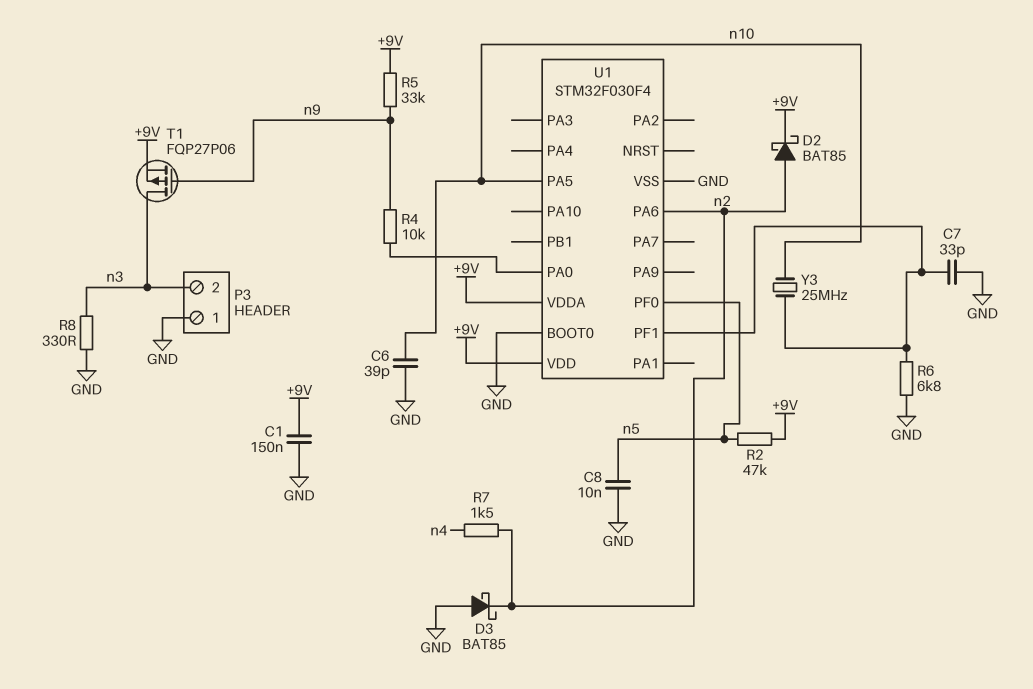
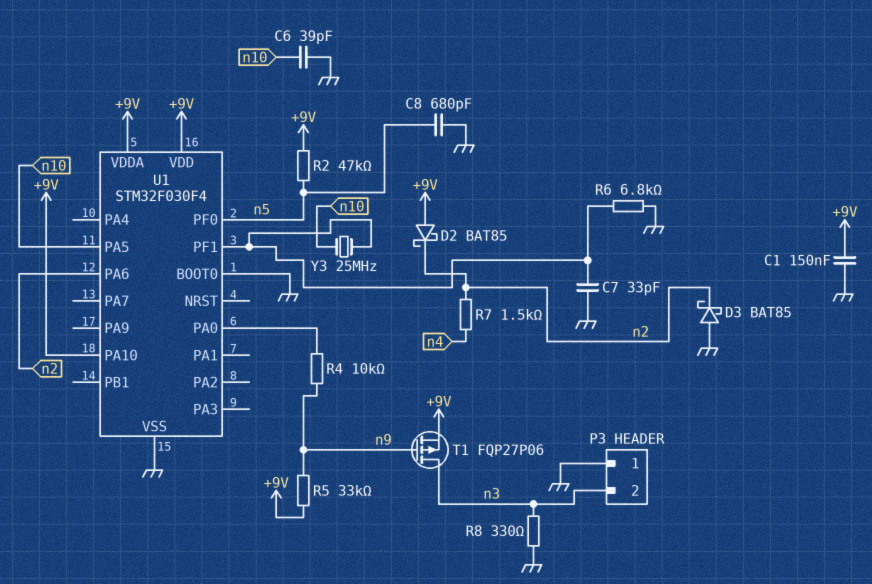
C8: 10nF (GND, n5) -> 680pF (GND, n5)
D2: schottky BAT85 (A n2, K +9V) -> schottky BAT85 (A +9V, K n2)
U1 pin PA10: none -> +9V

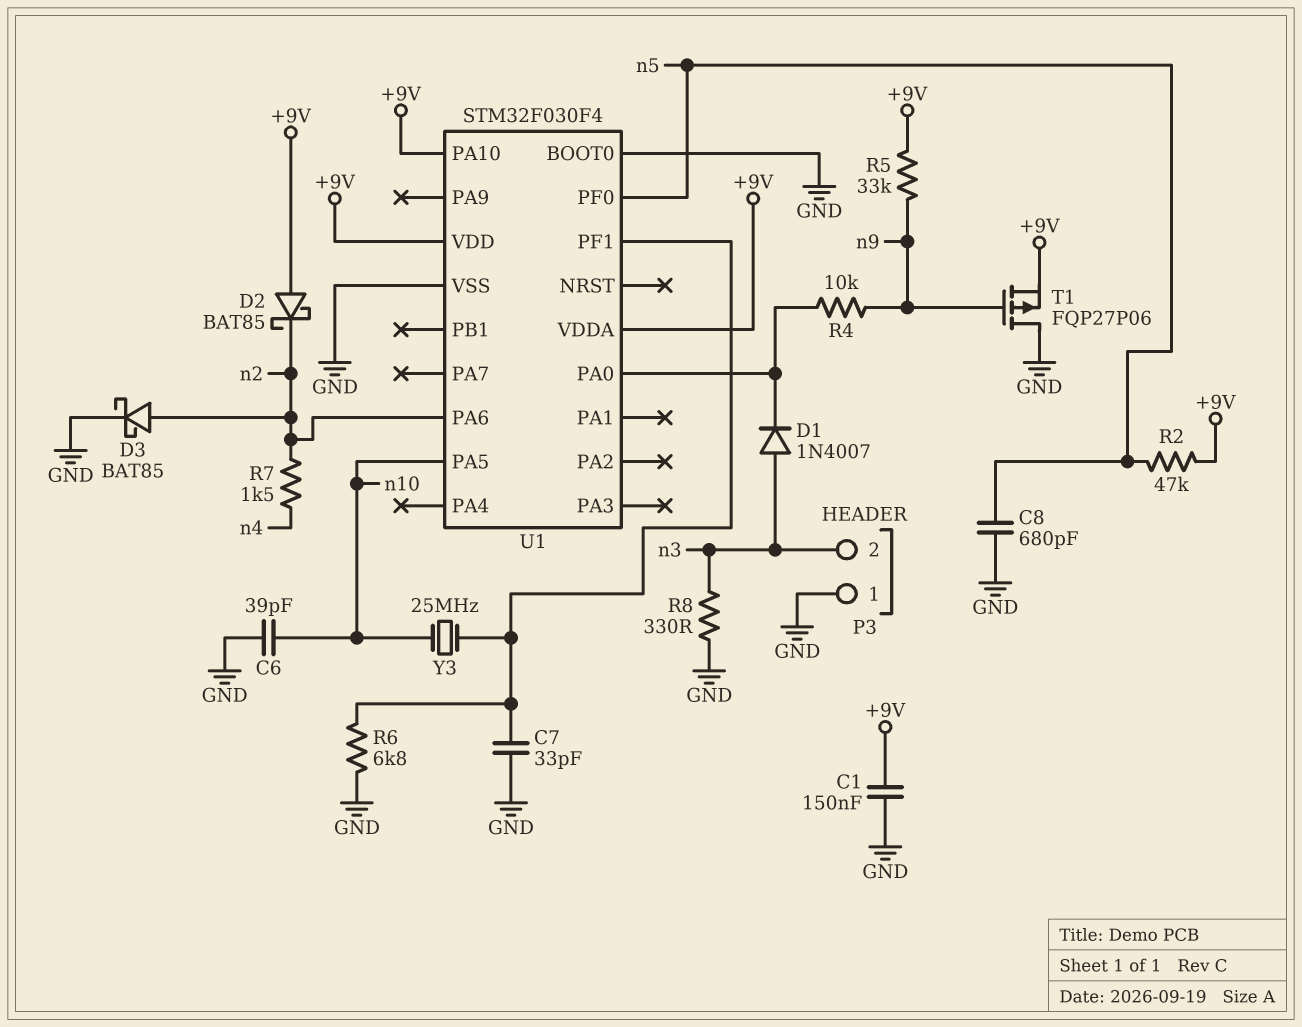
D1: none -> diode 1N4007 (A n3, K U1/PA0)
D3: schottky BAT85 (A GND, K n2) -> schottky BAT85 (A n2, K GND)
T1: PMOS FQP27P06 (G n9, D n3, S +9V) -> PMOS FQP27P06 (G n9, D GND, S +9V)

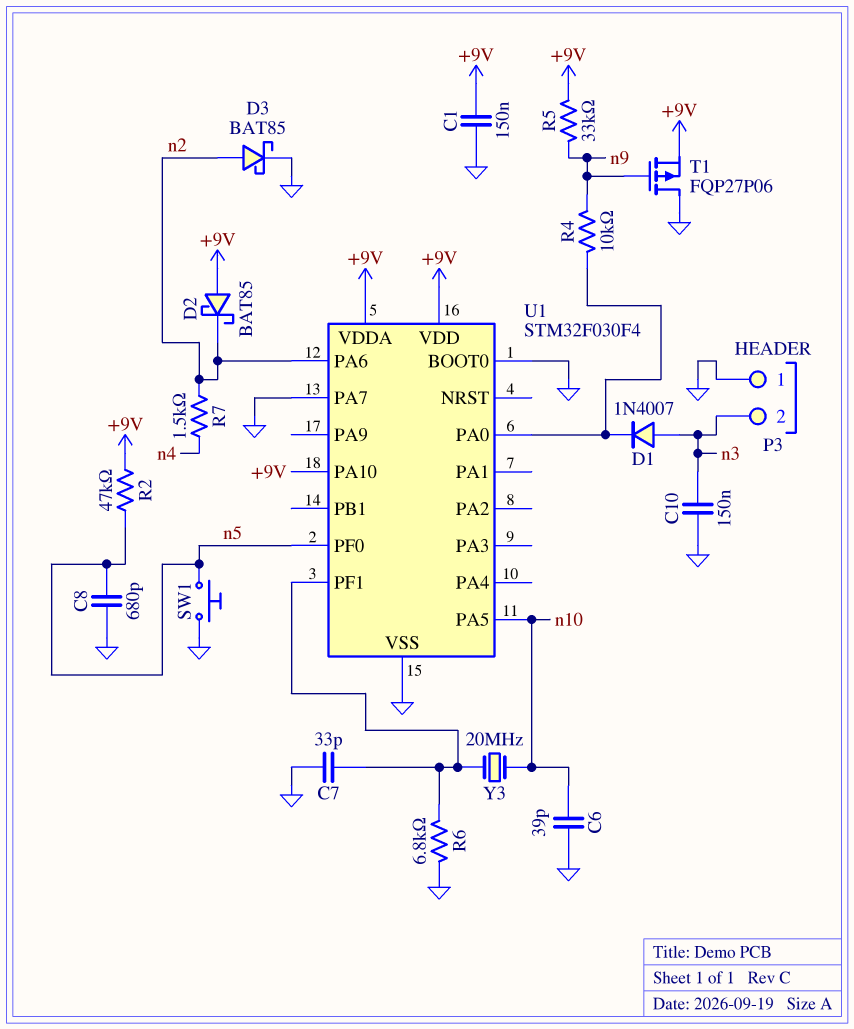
C10: none -> 150nF (GND, n3)
R8: 330 (GND, n3) -> none
SW1: none -> button (GND, n5)
U1 pin PA7: none -> GND
Y3: 25MHz (U1/PF1, n10) -> 20MHz (U1/PF1, n10)

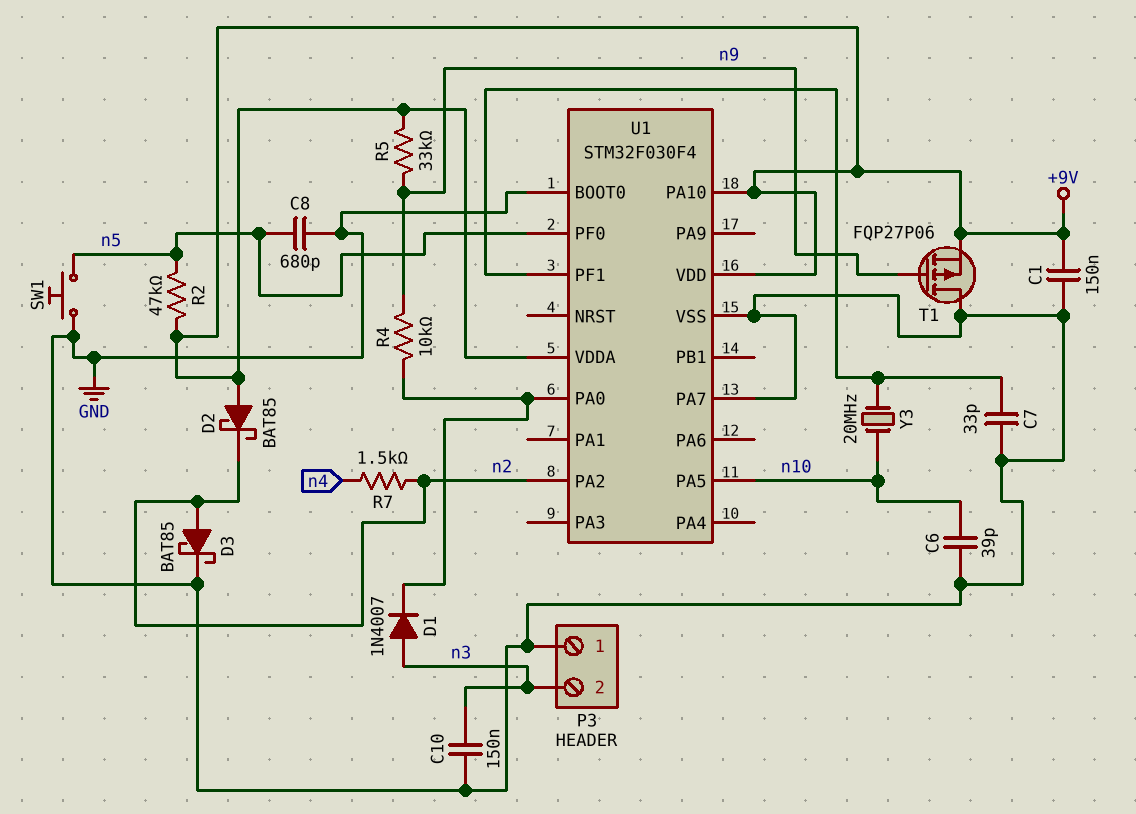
R6: 6.8k (GND, U1/PF1) -> none
U1 pin PA2: none -> n2
U1 pin PA6: n2 -> none

